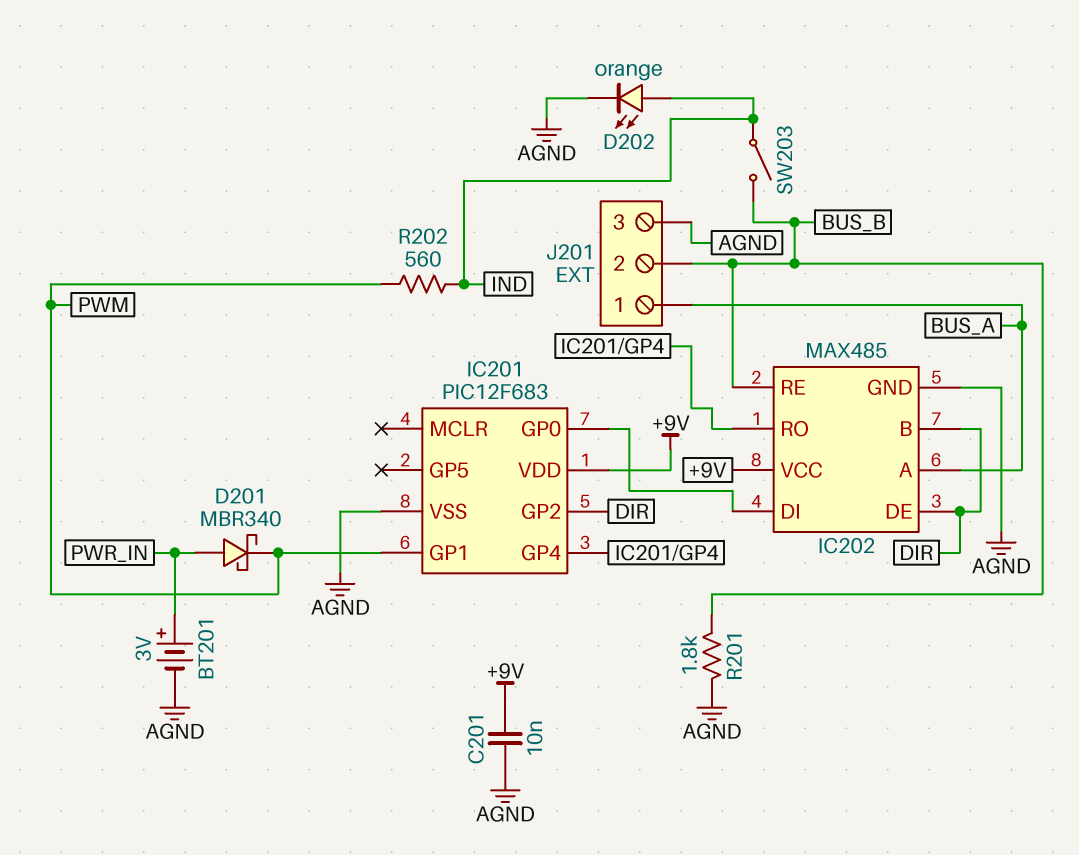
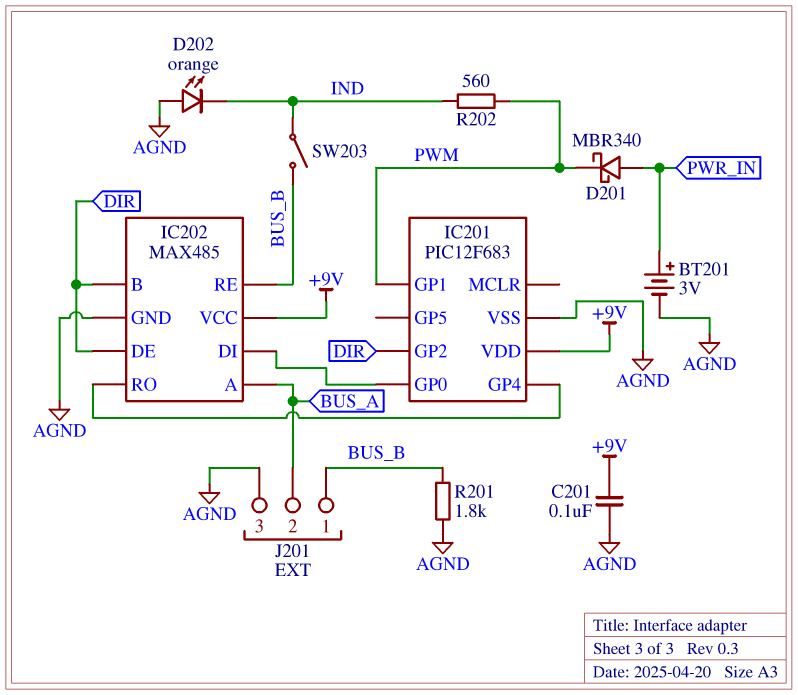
C201: 10nF (+9V, AGND) -> 100nF (+9V, AGND)
D202: LED orange (A IND, K AGND) -> LED orange (A AGND, K IND)
J201 pin 1: BUS_A -> BUS_B
J201 pin 2: BUS_B -> BUS_A

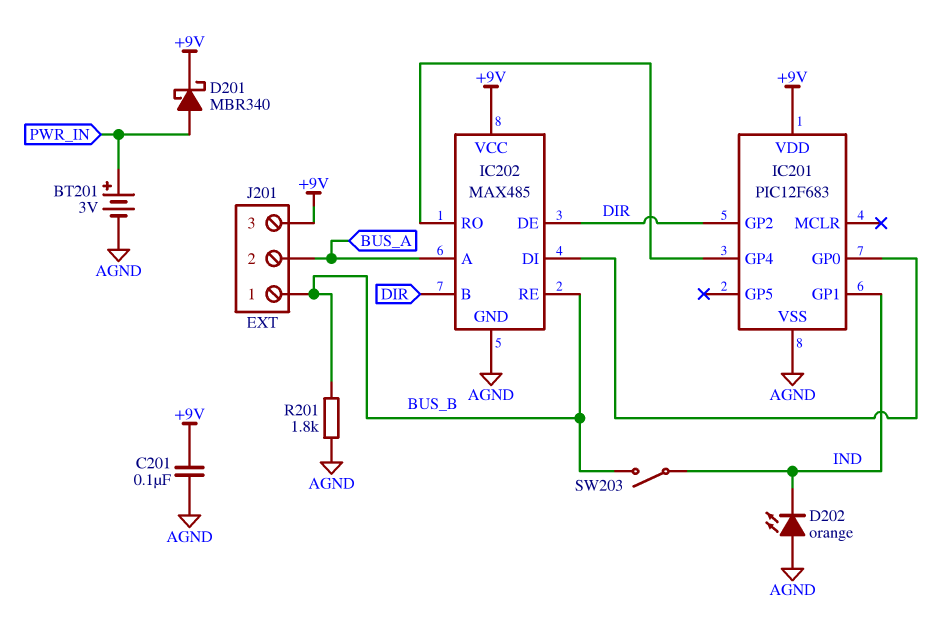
D201: schottky MBR340 (A PWR_IN, K PWM) -> schottky MBR340 (A PWR_IN, K +9V)
IC201 pin GP1: PWM -> IND
J201 pin 3: AGND -> +9V
R202: 560 (IND, PWM) -> none

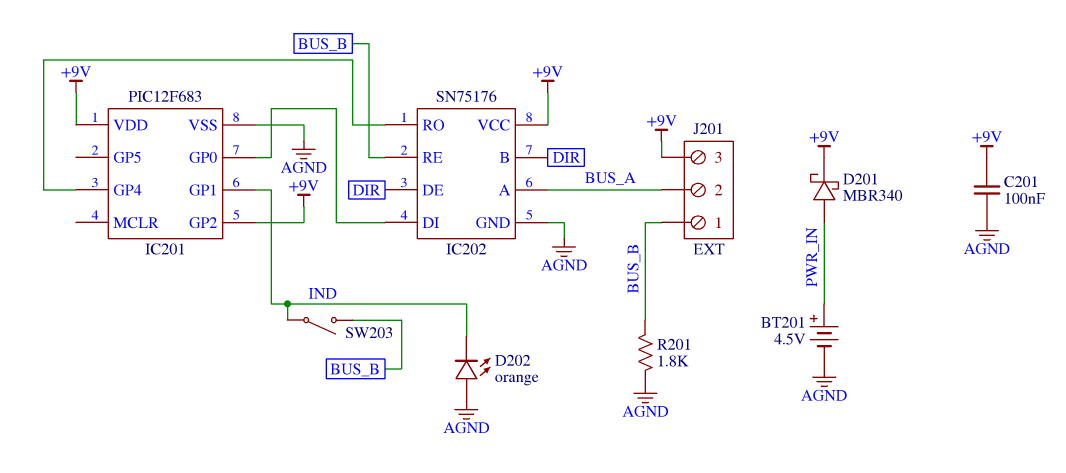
BT201: 3V (plus PWR_IN, minus AGND) -> 4.5V (plus PWR_IN, minus AGND)
IC201 pin GP2: DIR -> +9V
IC202: MAX485 -> SN75176

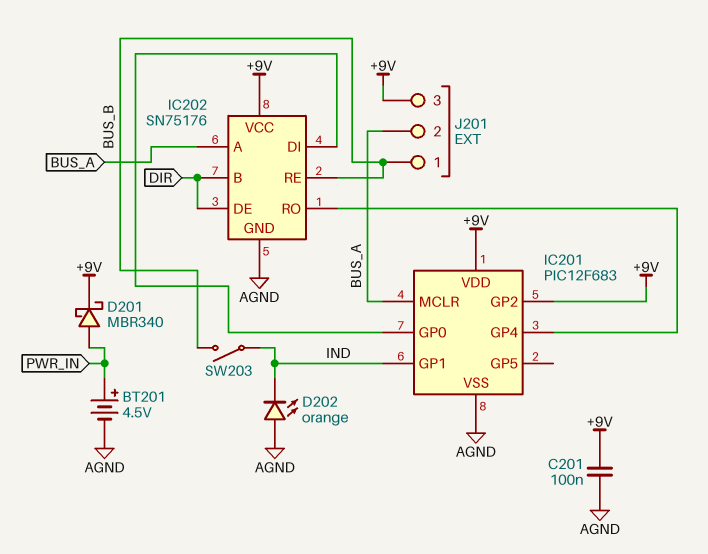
IC201 pin MCLR: none -> BUS_A
R201: 1.8k (AGND, BUS_B) -> none

